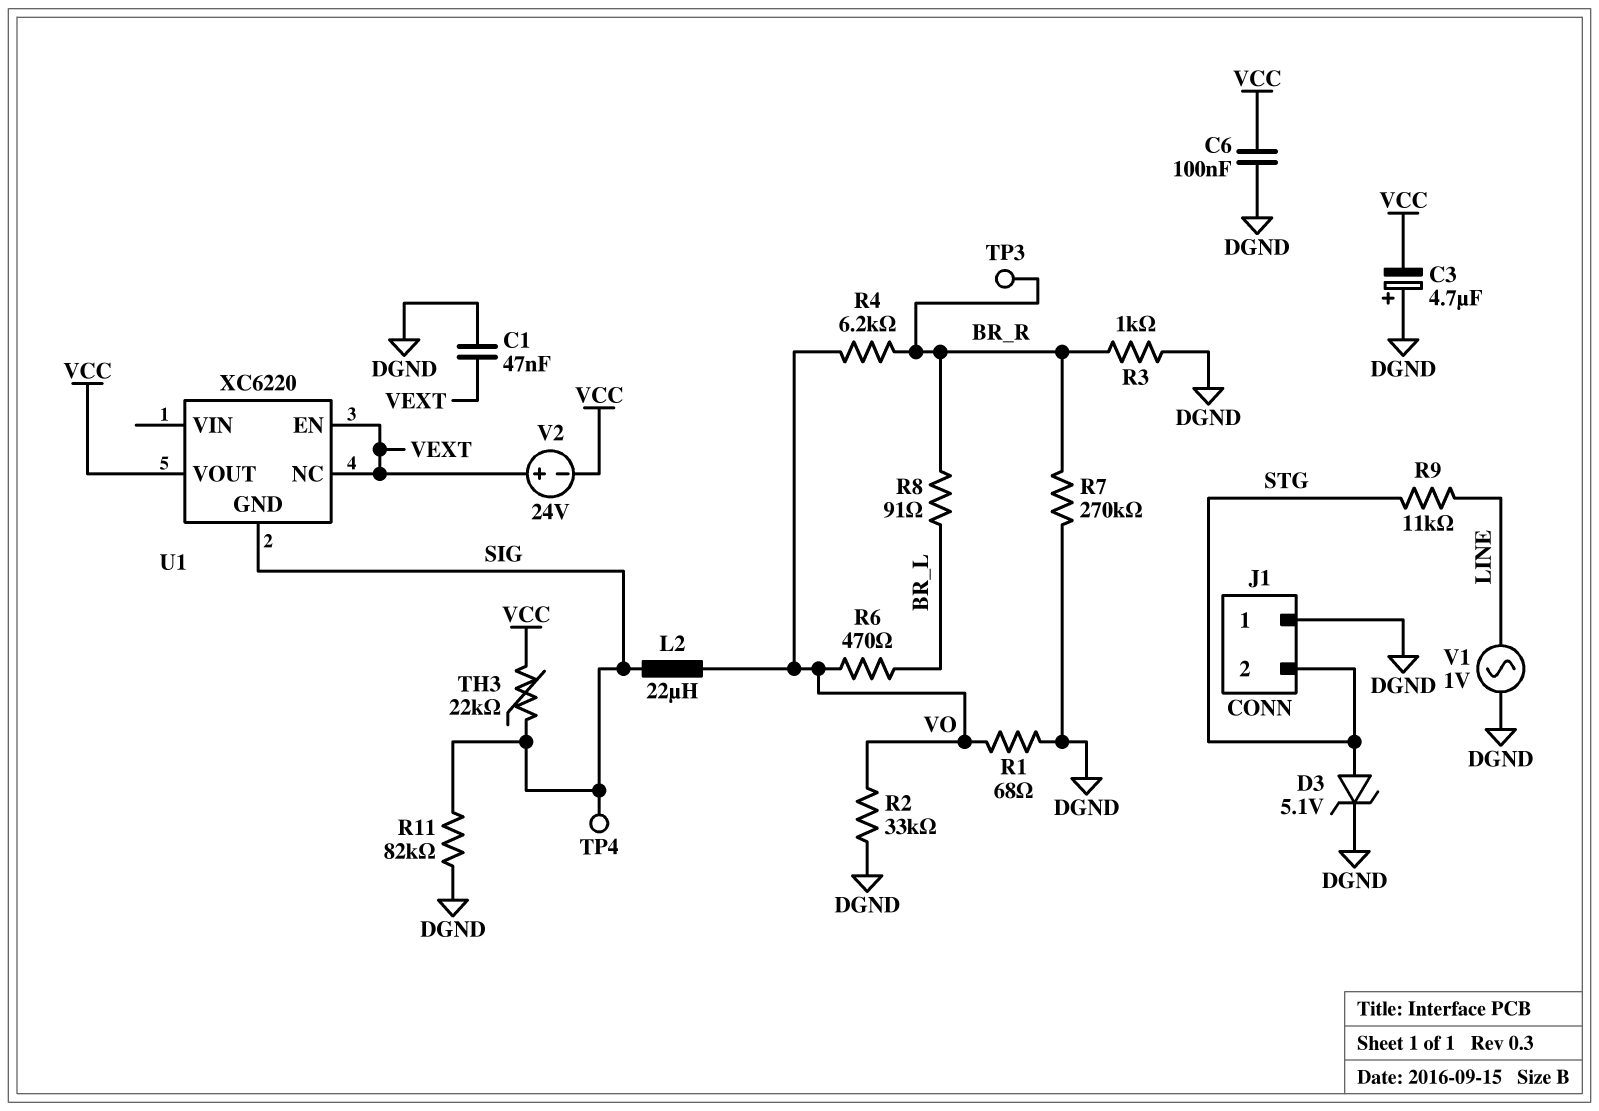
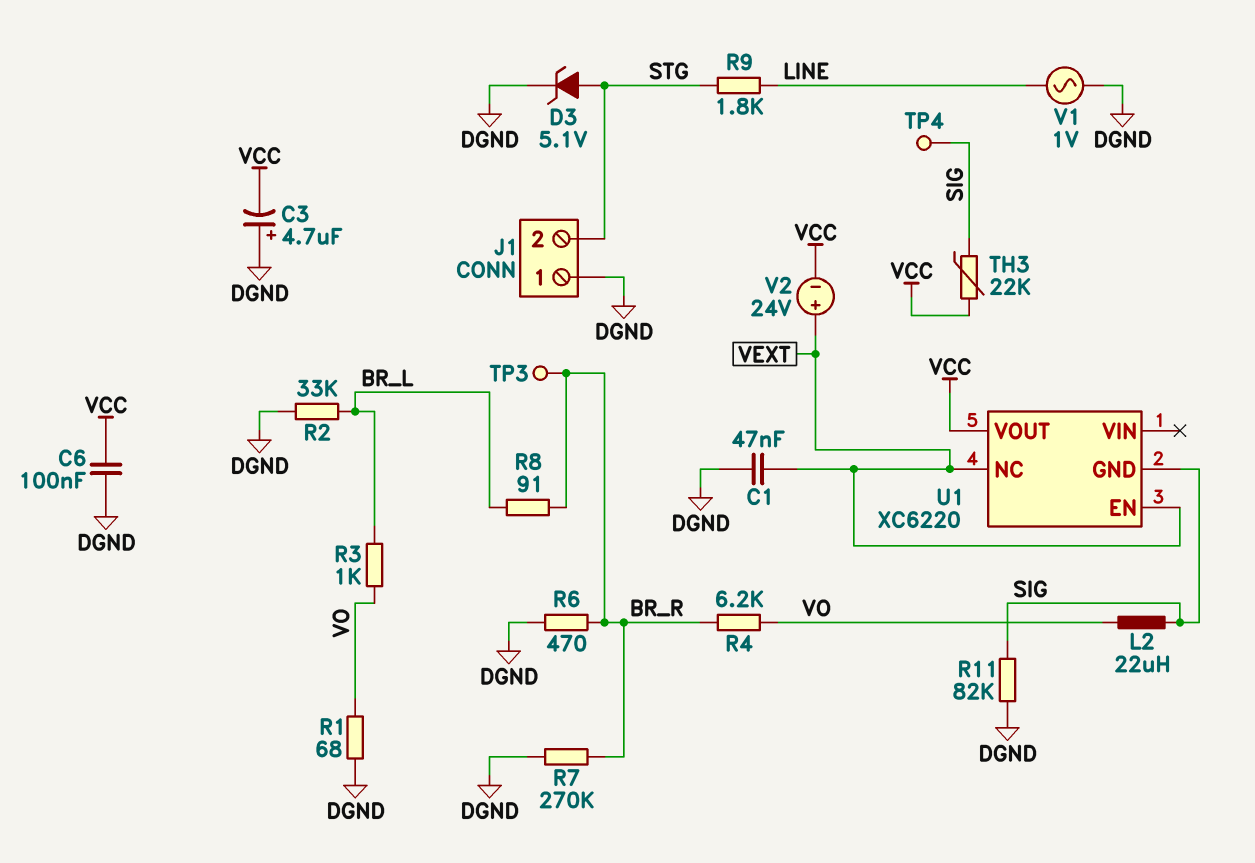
R2: 33k (DGND, VO) -> 33k (BR_L, DGND)
R3: 1k (BR_R, DGND) -> 1k (BR_L, VO)
R6: 470 (BR_L, VO) -> 470 (BR_R, DGND)
R9: 11k (LINE, STG) -> 1.8k (LINE, STG)

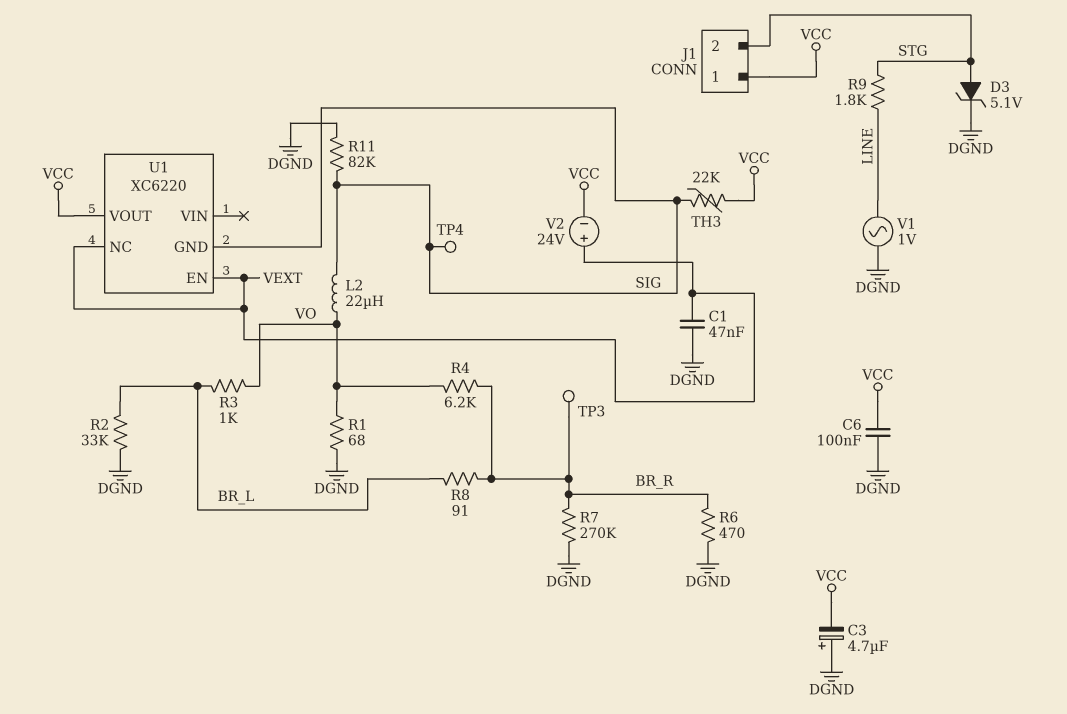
J1 pin 1: DGND -> VCC

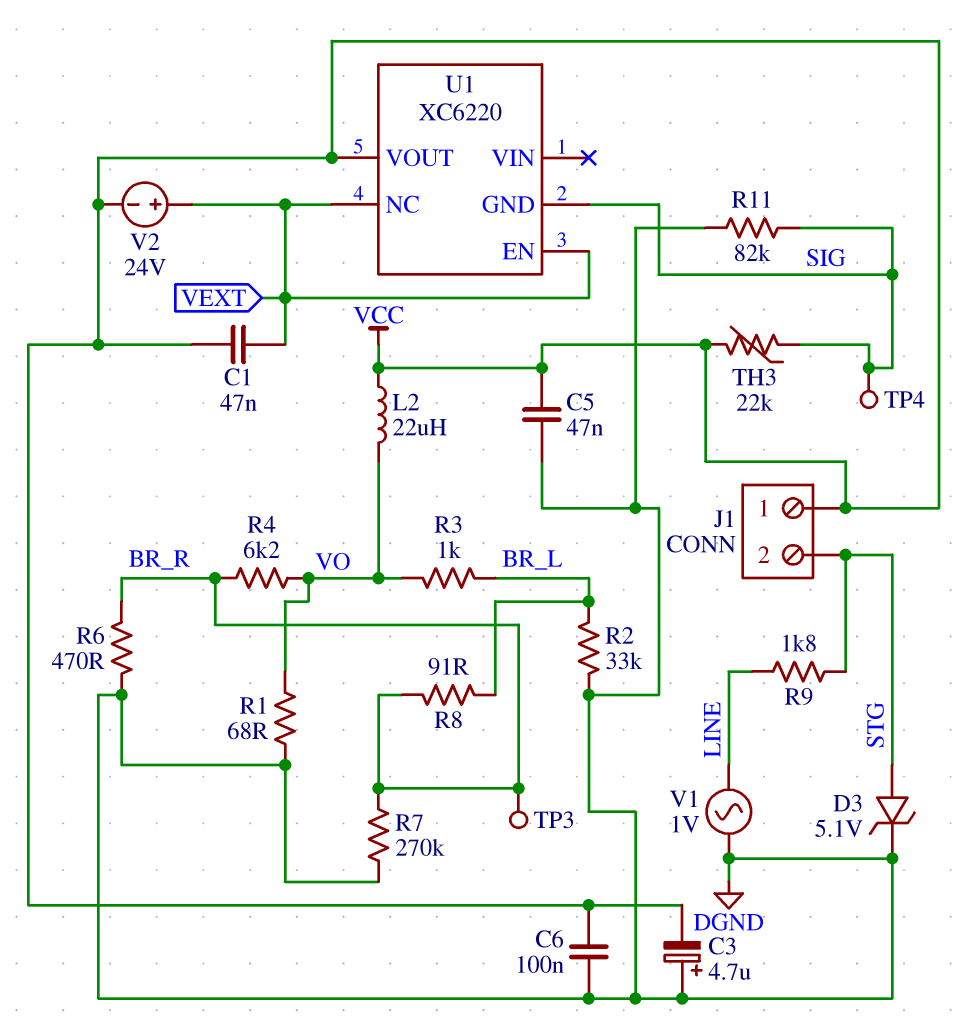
C1: 47nF (DGND, VEXT) -> 47nF (VCC, VEXT)
C5: none -> 47nF (DGND, VCC)
L2: 22uH (SIG, VO) -> 22uH (VCC, VO)

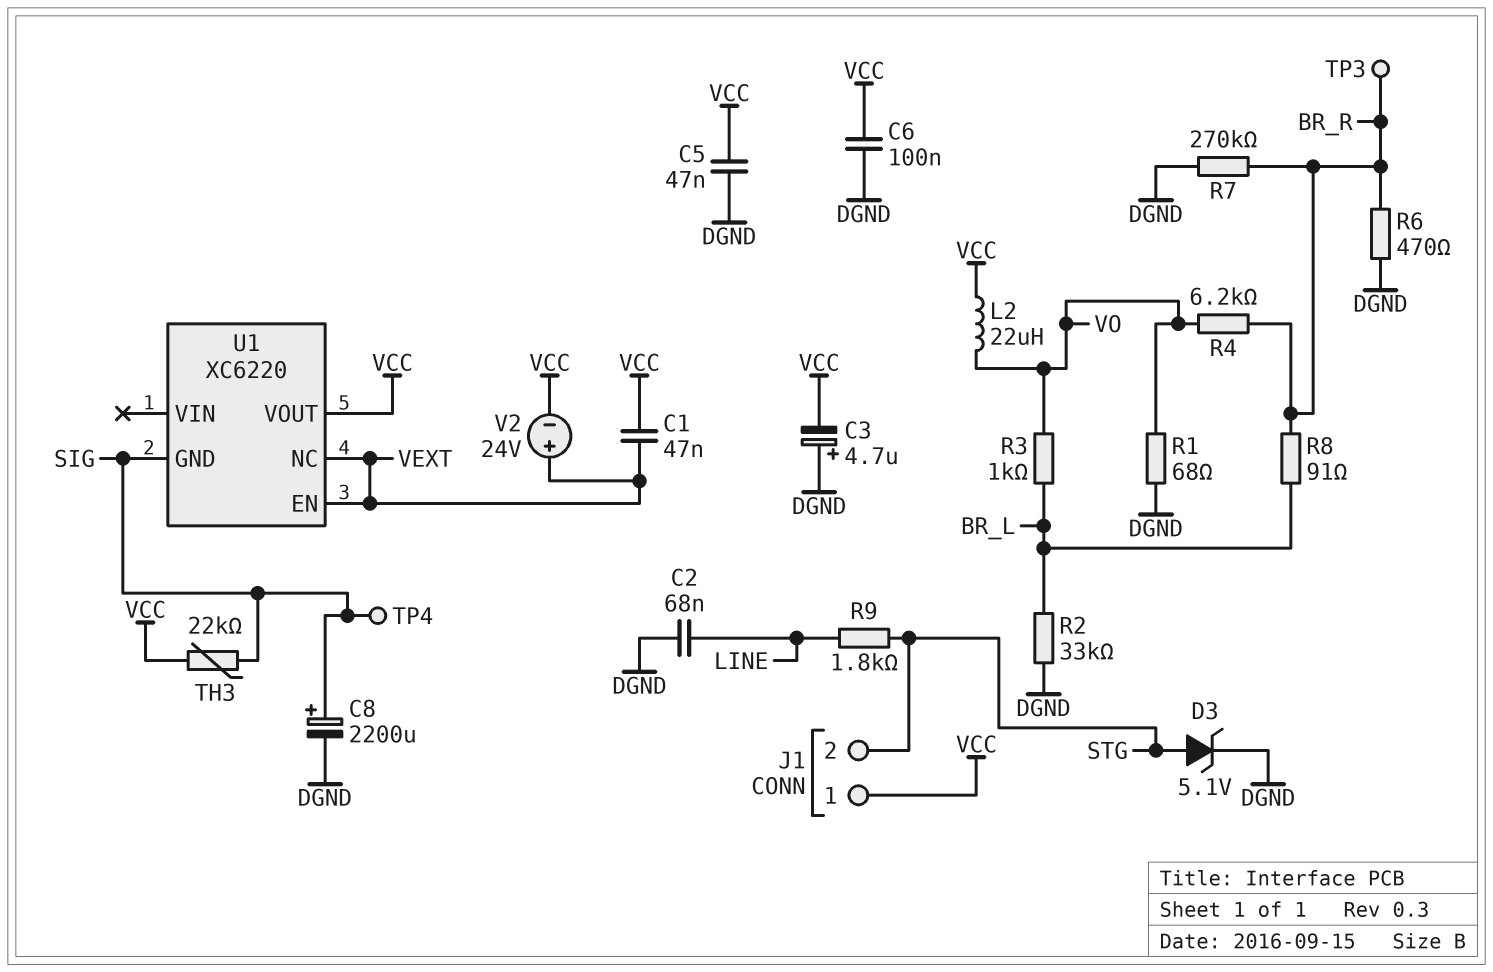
C2: none -> 68nF (DGND, LINE)
C8: none -> 2200uF (plus SIG, minus DGND)
R11: 82k (DGND, SIG) -> none
V1: AC 1V (DGND, LINE) -> none

